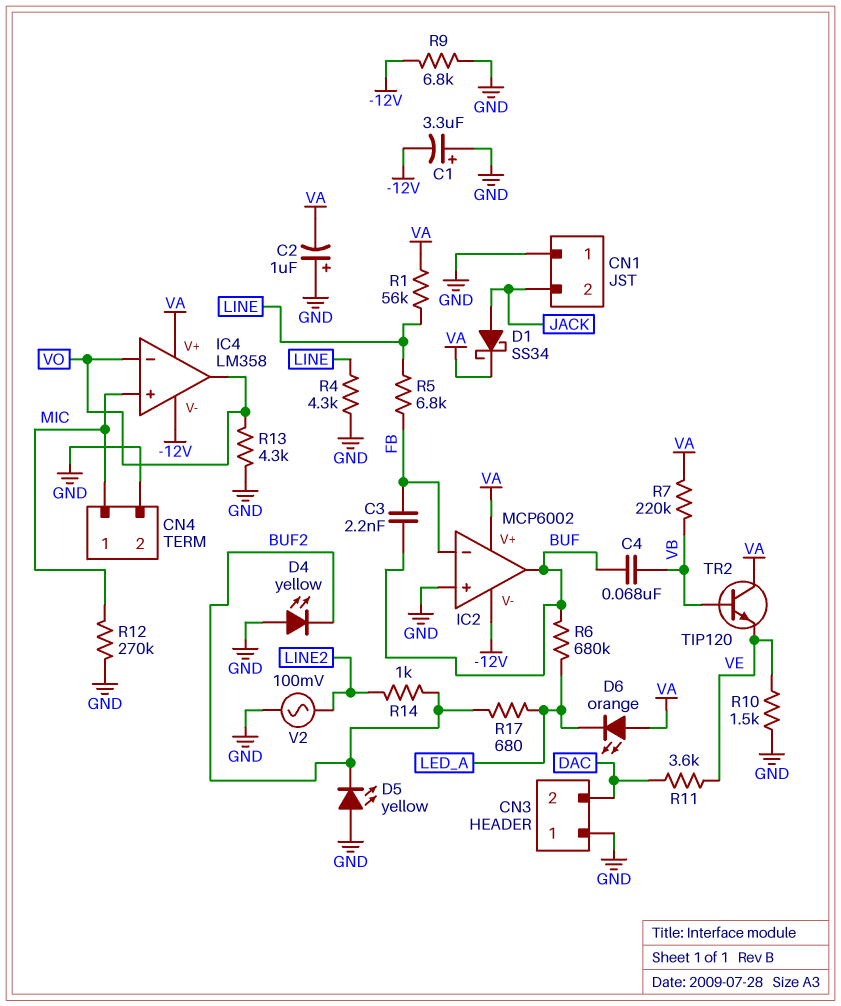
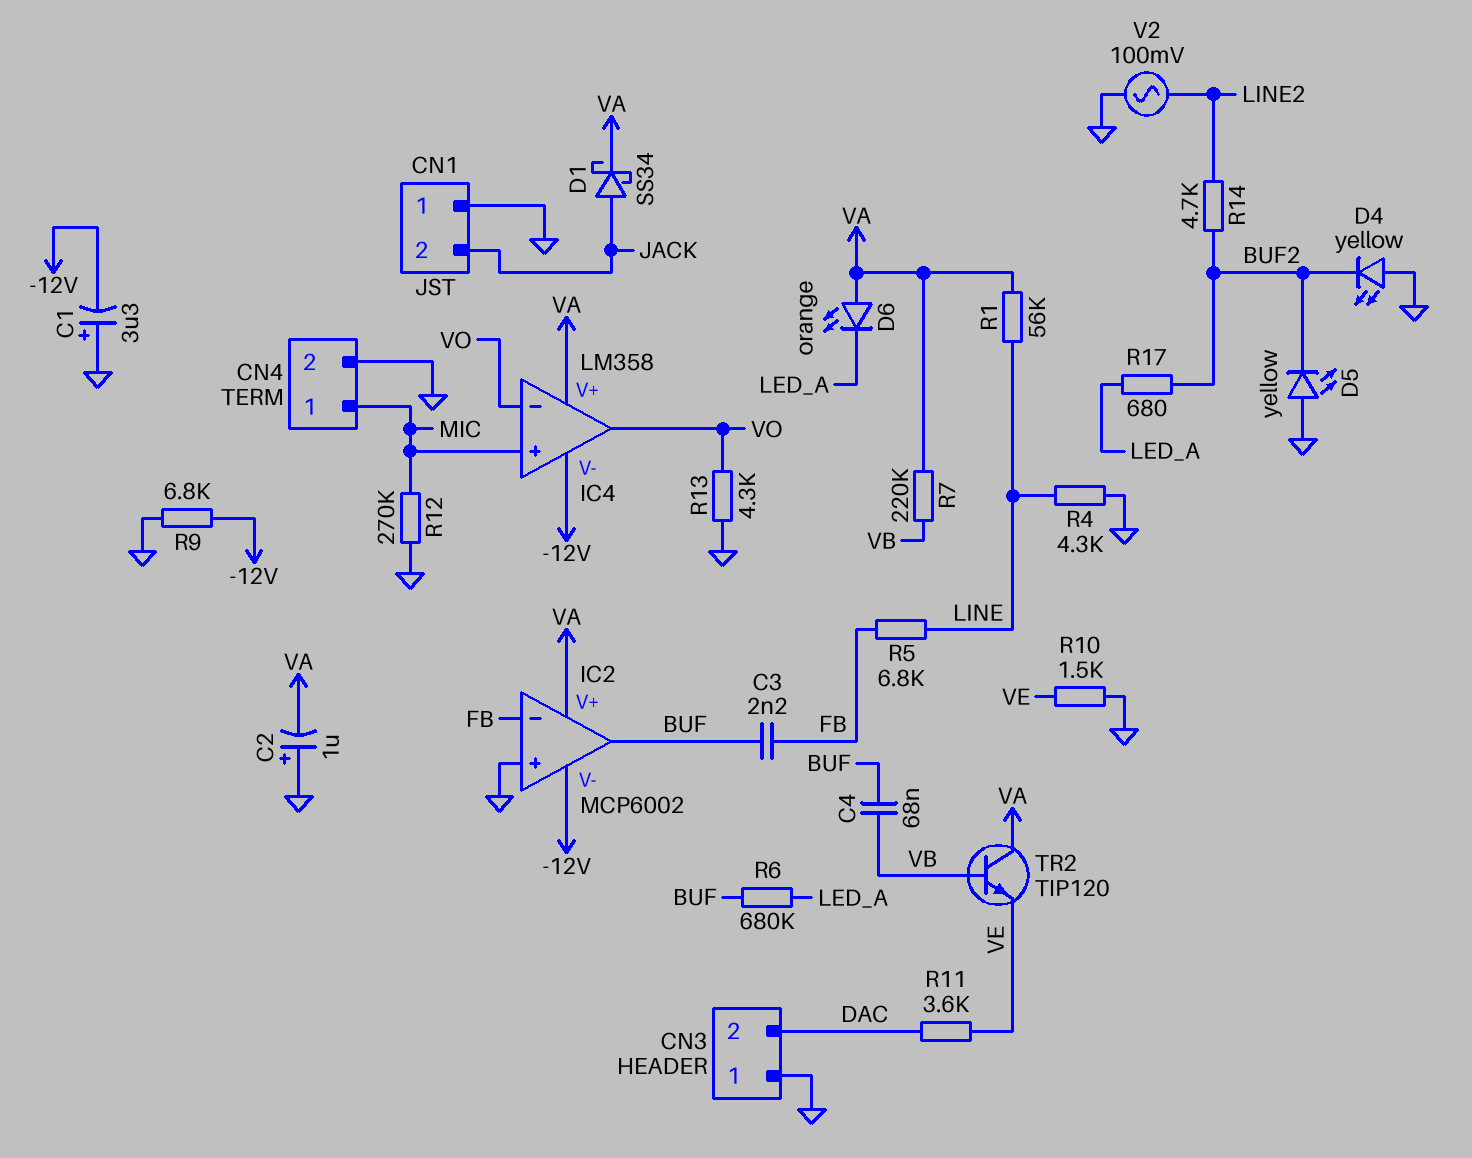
R14: 1k (BUF2, LINE2) -> 4.7k (BUF2, LINE2)

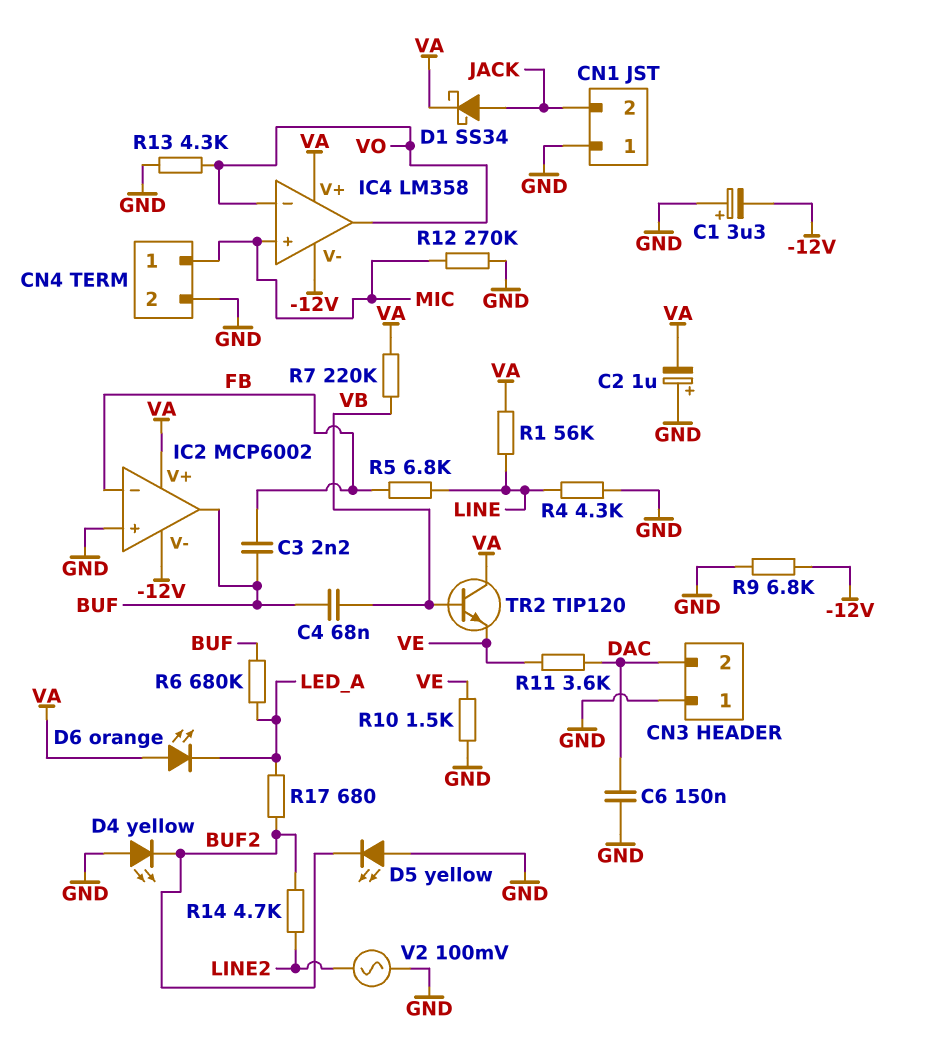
C6: none -> 150nF (DAC, GND)

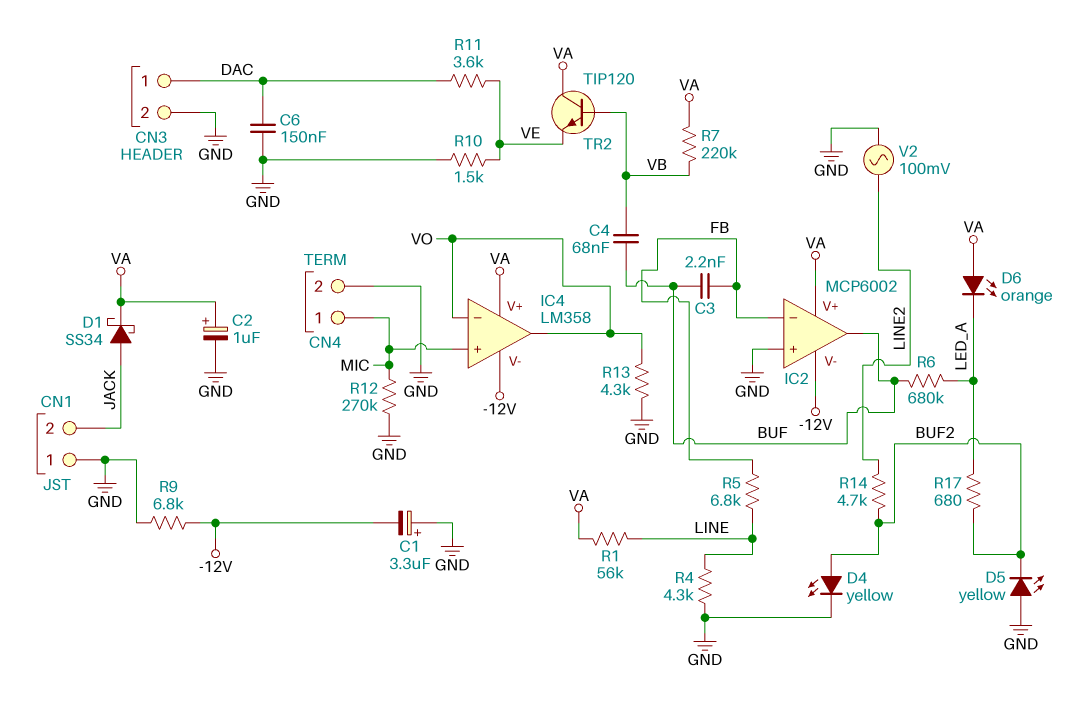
C2: 1uF (plus GND, minus VA) -> 1uF (plus VA, minus GND)
CN3 pin 1: GND -> DAC
CN3 pin 2: DAC -> GND
D4: LED yellow (A GND, K BUF2) -> LED yellow (A BUF2, K GND)

